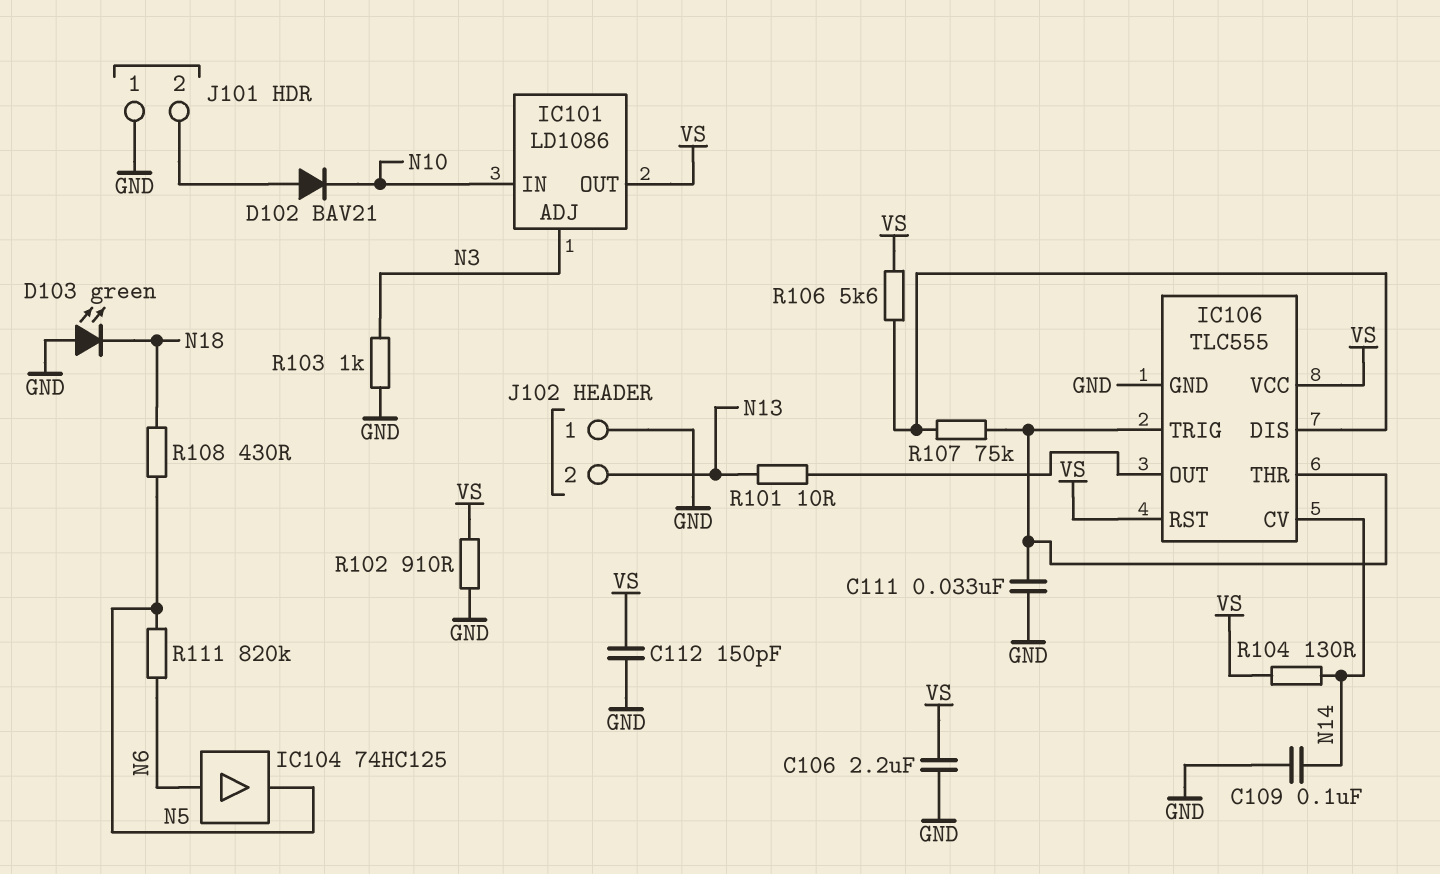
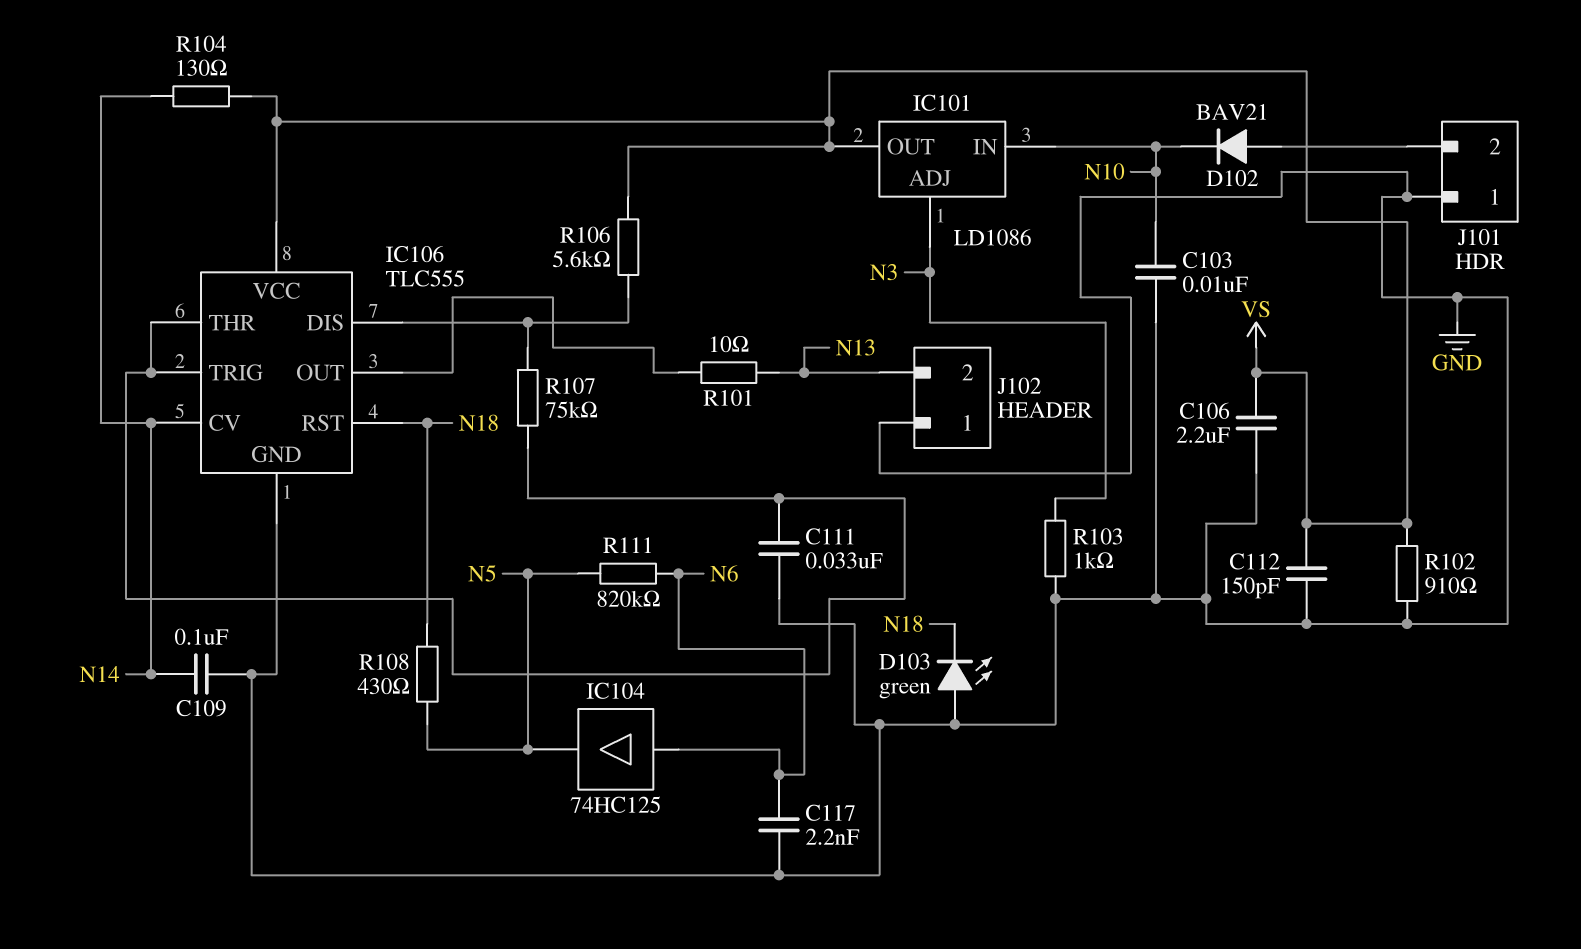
C103: none -> 10nF (GND, N10)
C117: none -> 2.2nF (GND, N6)
IC106 pin RST: VS -> N18

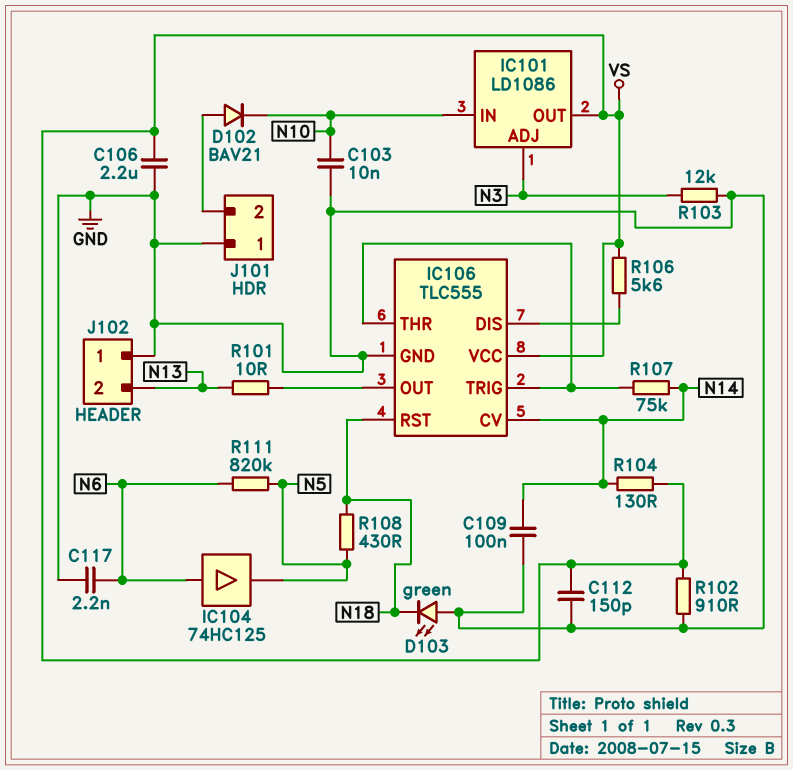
C111: 33nF (GND, IC106/THR) -> none
R103: 1k (GND, N3) -> 12k (GND, N3)
R107: 75k (IC106/DIS, IC106/THR) -> 75k (IC106/THR, N14)

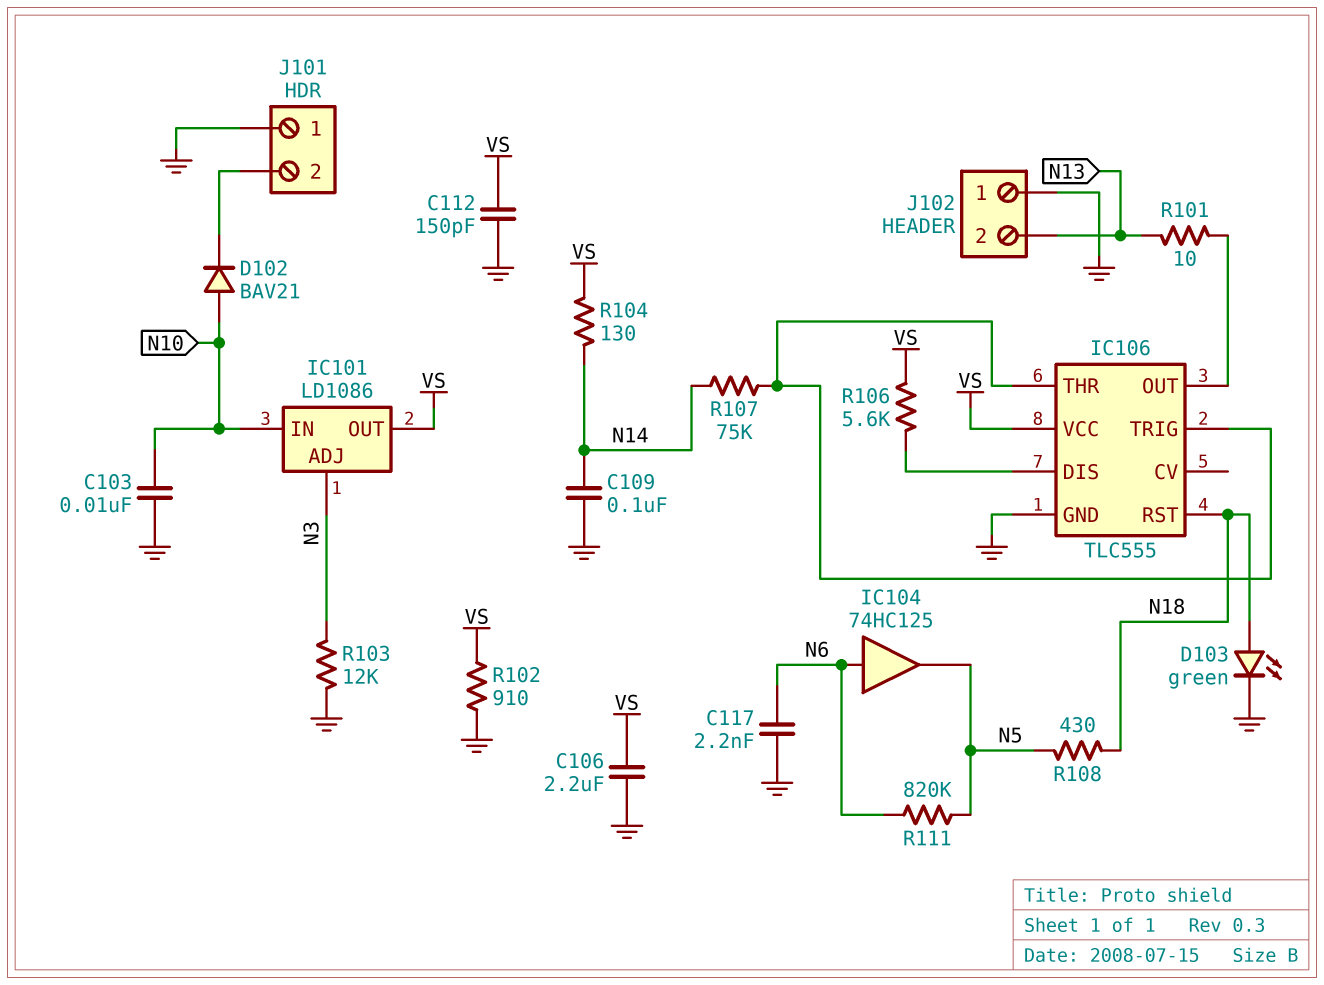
D102: diode BAV21 (A J101/2, K N10) -> diode BAV21 (A N10, K J101/2)
D103: LED green (A GND, K N18) -> LED green (A N18, K GND)
IC106 pin CV: N14 -> none

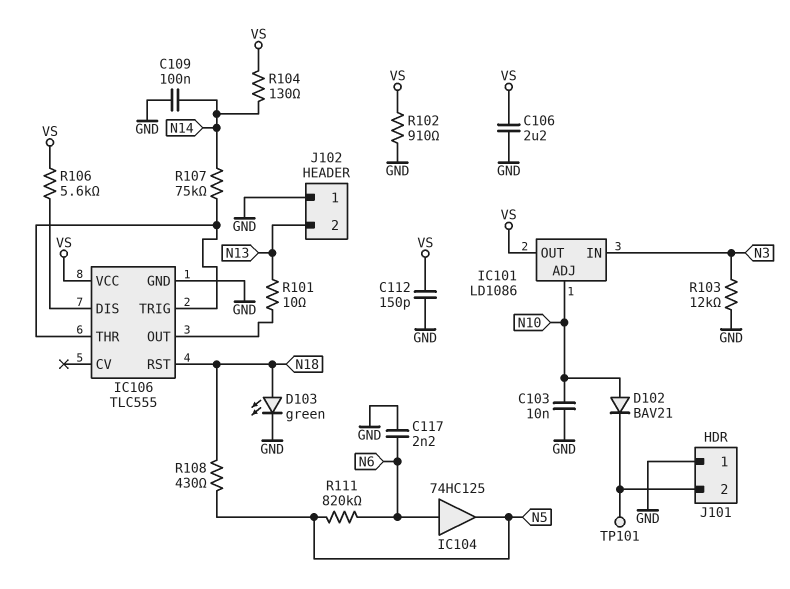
IC101 pin ADJ: N3 -> N10
IC101 pin IN: N10 -> N3
TP101: none -> test point (J101/2)

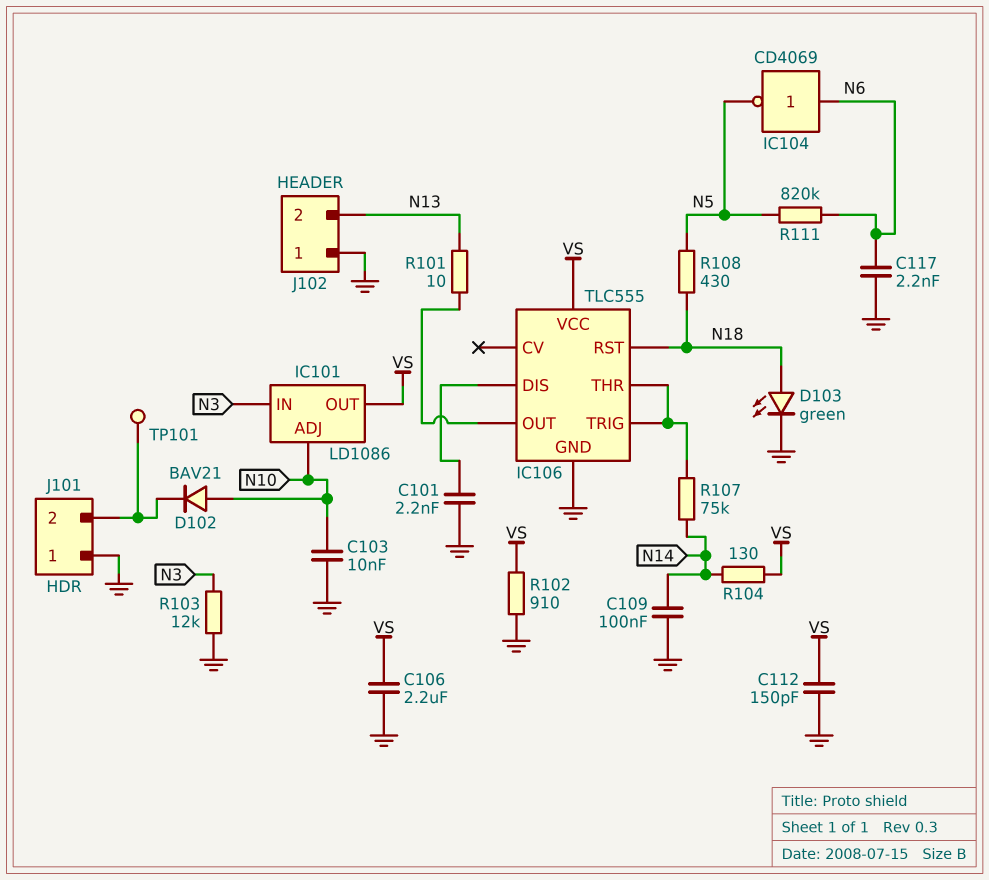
C101: none -> 2.2nF (GND, IC106/DIS)
IC104: buffer 74HC125 (in N6, out N5) -> NOT CD4069 (in N6, out N5)
R106: 5.6k (IC106/DIS, VS) -> none

